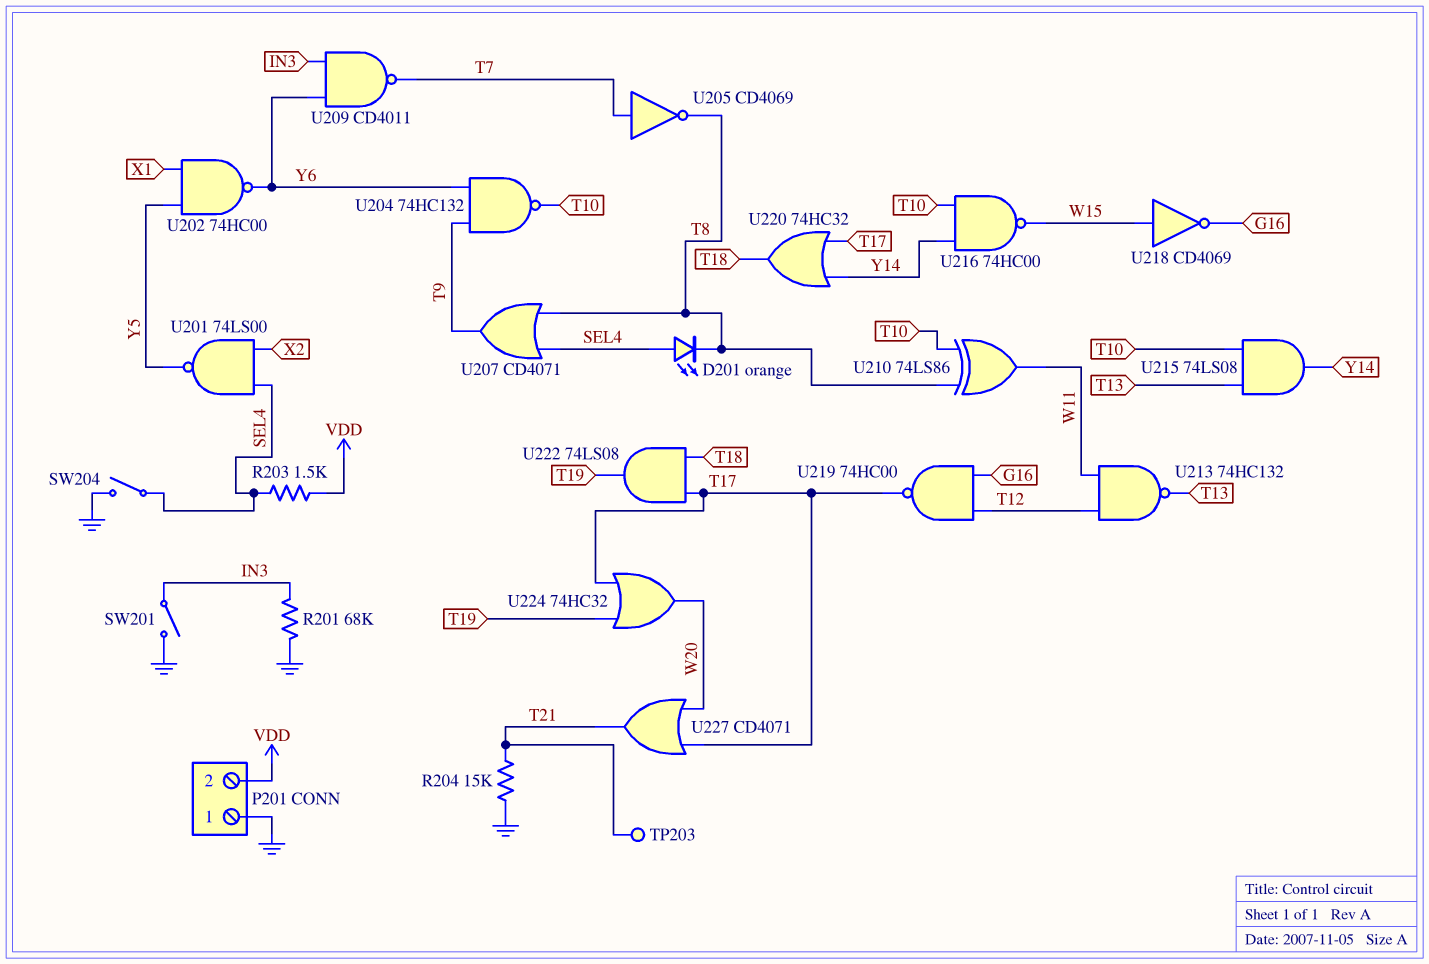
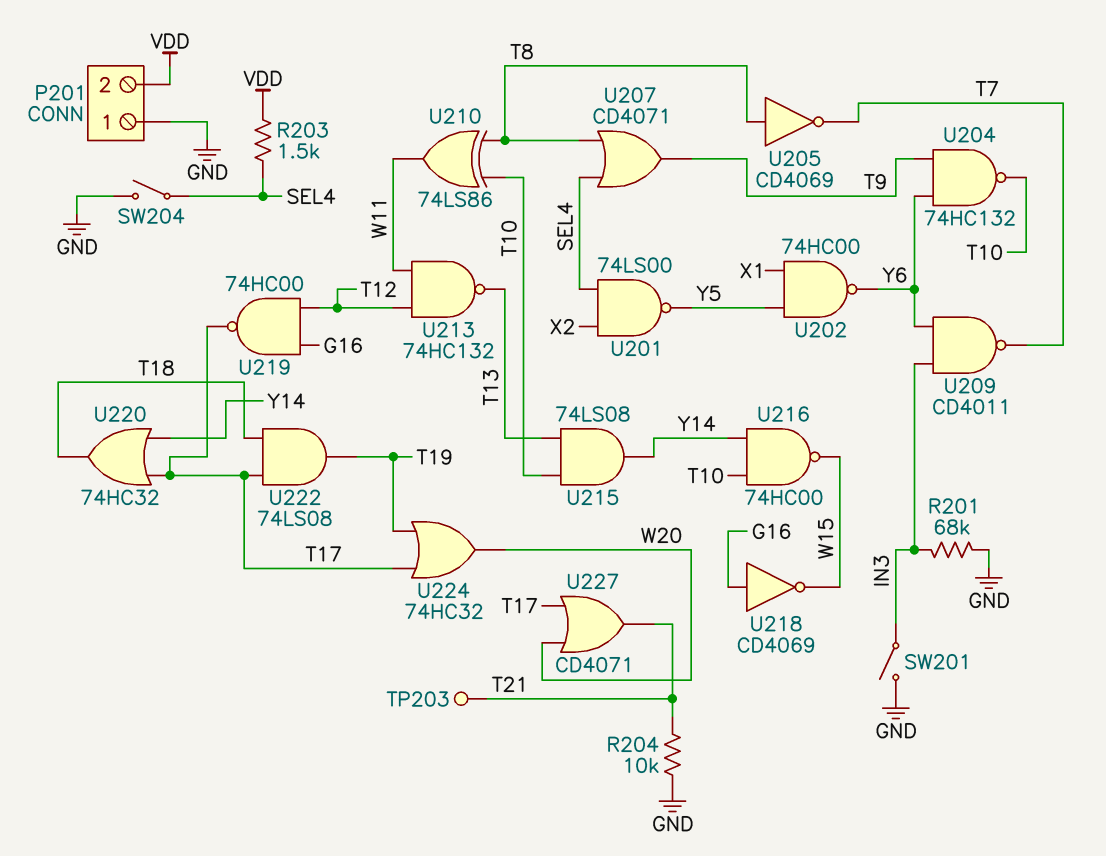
D201: LED orange (A SEL4, K T8) -> none
R204: 15k (GND, T21) -> 10k (GND, T21)
U205: NOT CD4069 (in T7, out T8) -> NOT CD4069 (in T8, out T7)
U218: NOT CD4069 (in W15, out G16) -> NOT CD4069 (in G16, out W15)

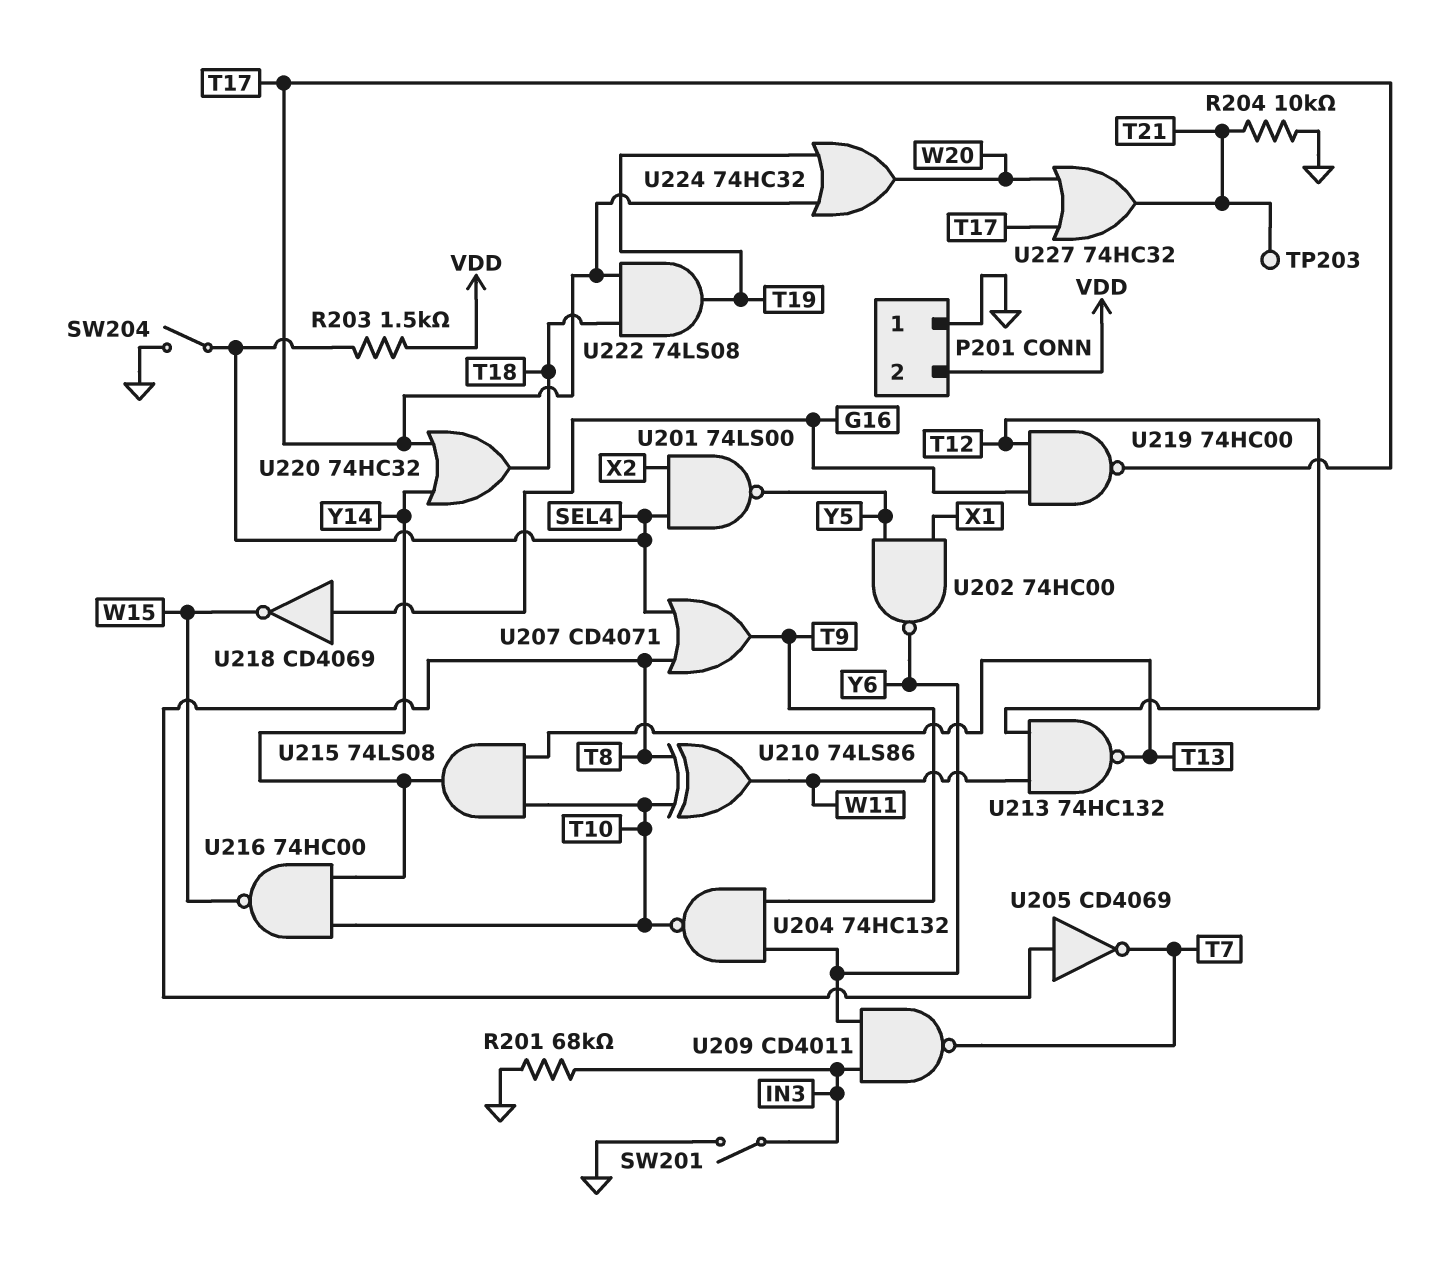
U227: OR CD4071 (in T17, in W20, out T21) -> OR 74HC32 (in T17, in W20, out T21)

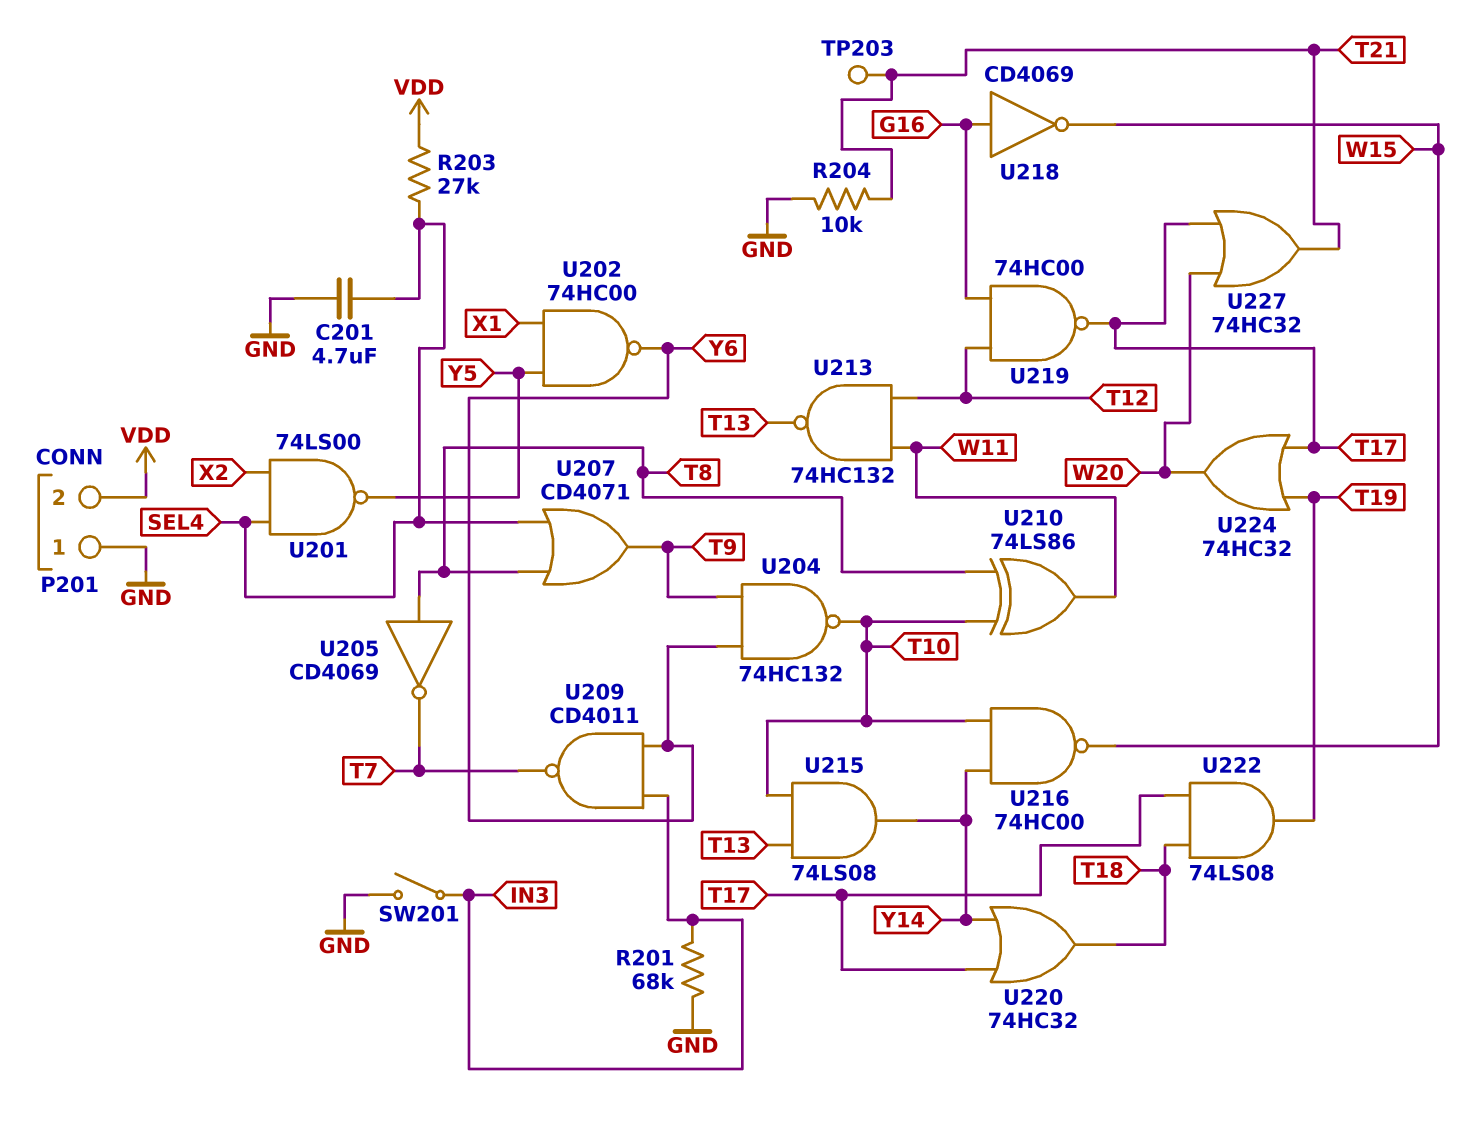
C201: none -> 4.7uF (GND, SEL4)
R203: 1.5k (SEL4, VDD) -> 27k (SEL4, VDD)
SW204: switch (GND, SEL4) -> none

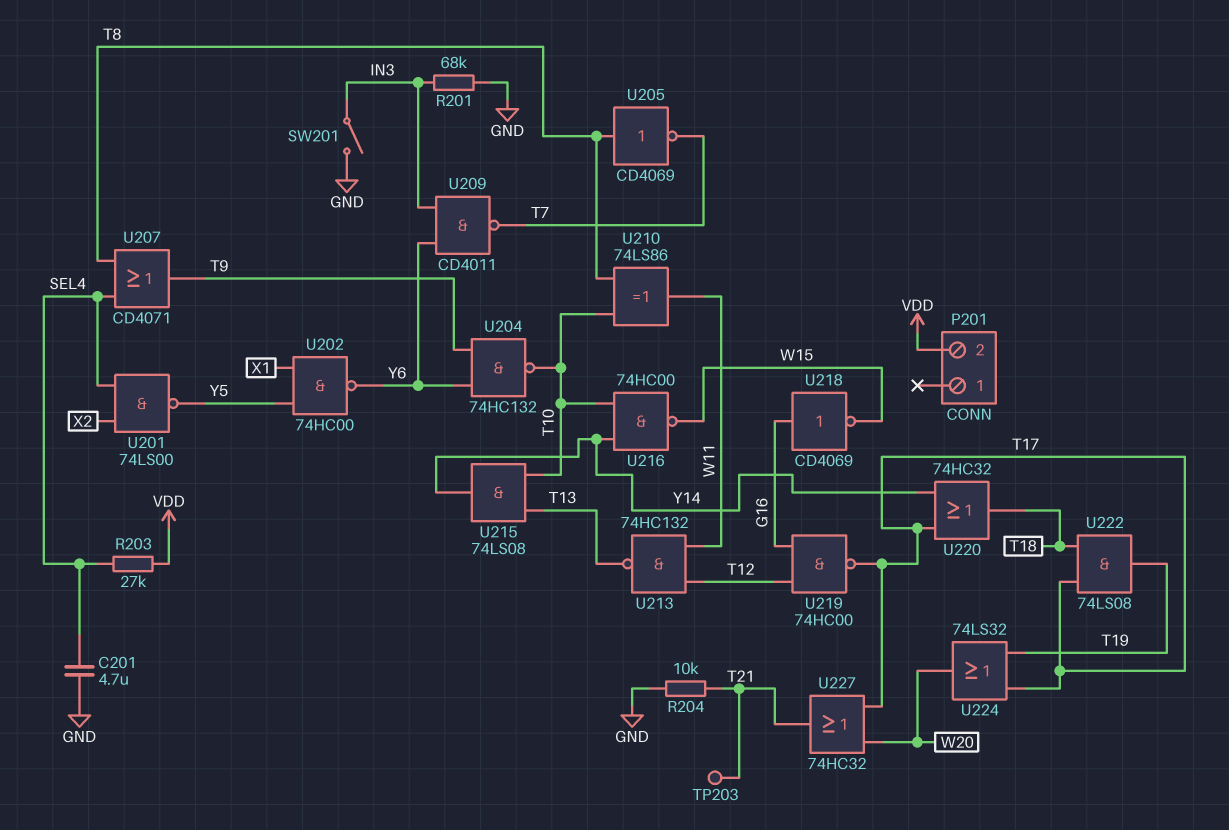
P201 pin 1: GND -> none
U224: OR 74HC32 (in T17, in T19, out W20) -> OR 74LS32 (in T17, in T19, out W20)

